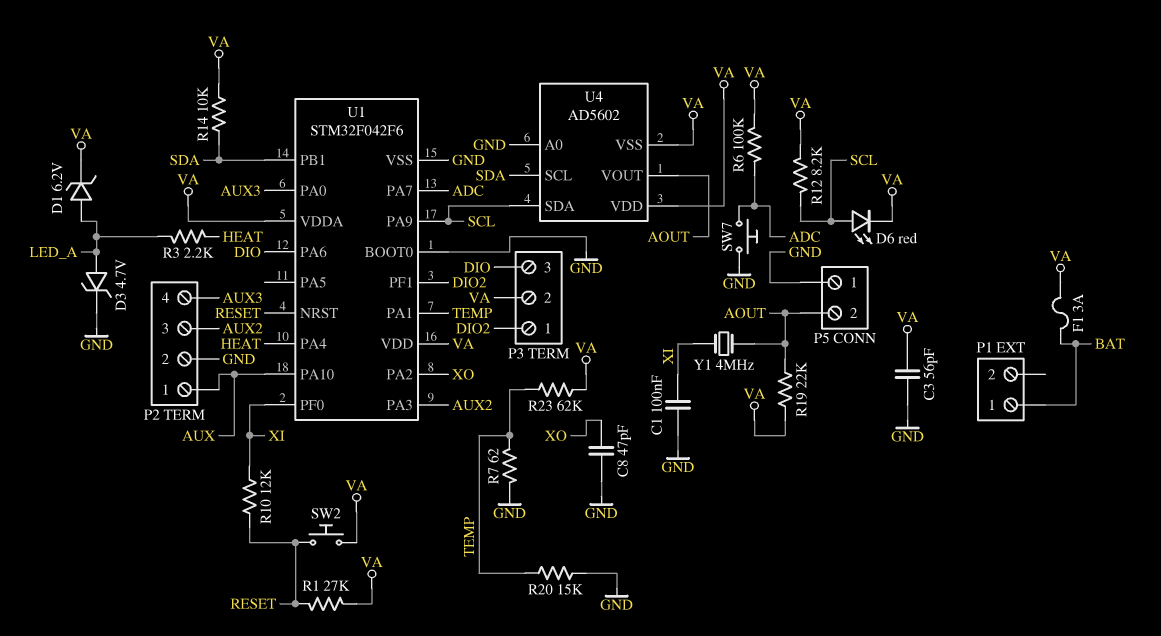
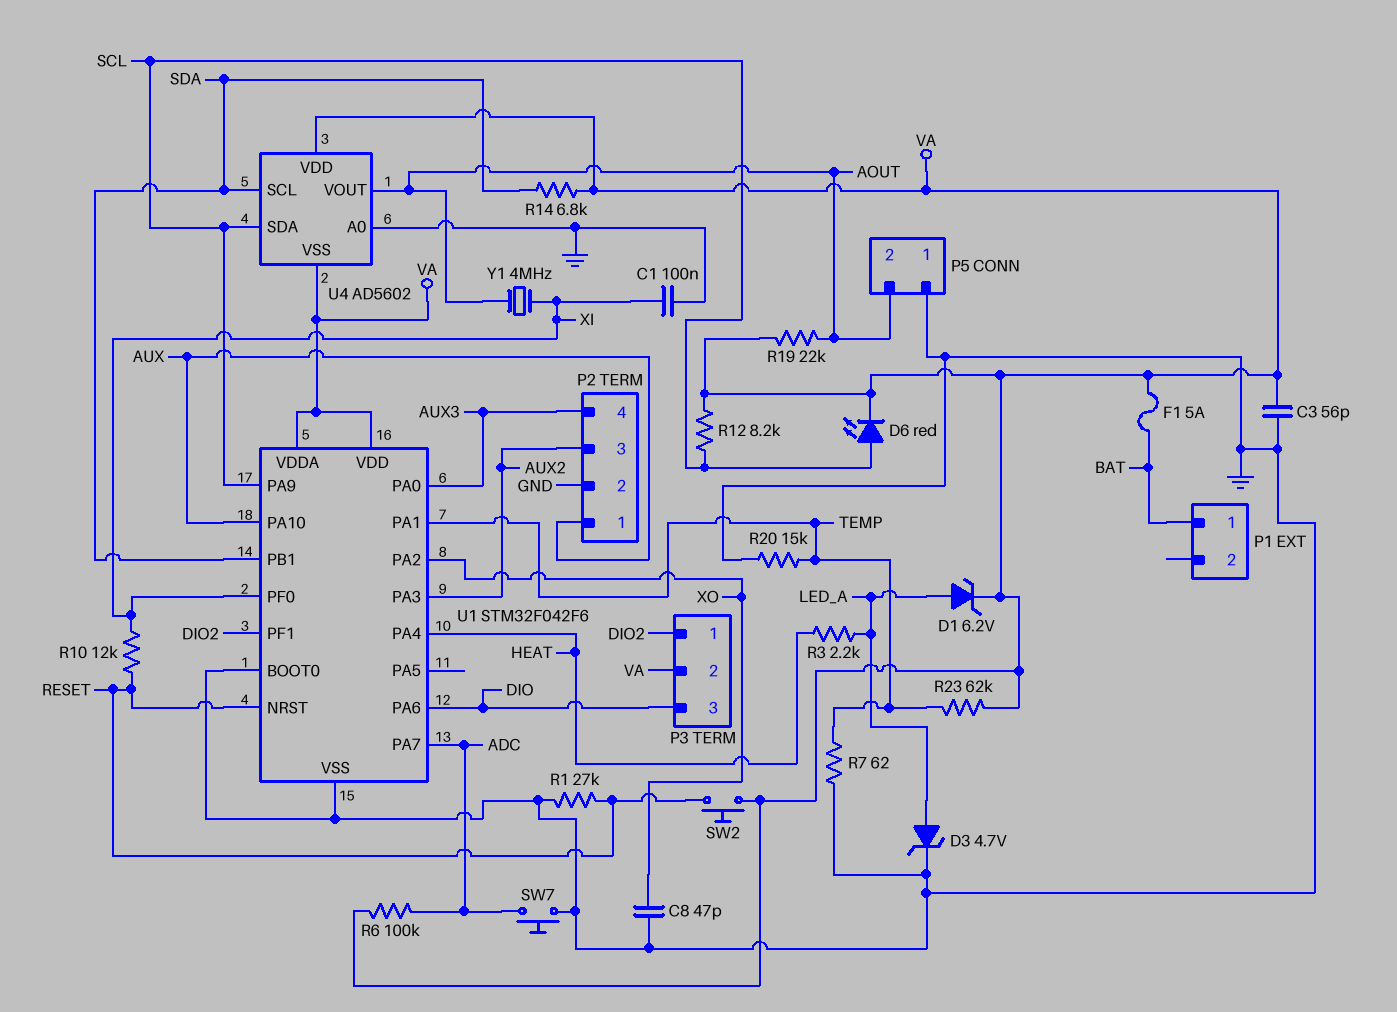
F1: 3A (BAT, VA) -> 5A (BAT, VA)
R1: 27k (RESET, VA) -> 27k (GND, RESET)
R14: 10k (SDA, VA) -> 6.8k (SDA, VA)

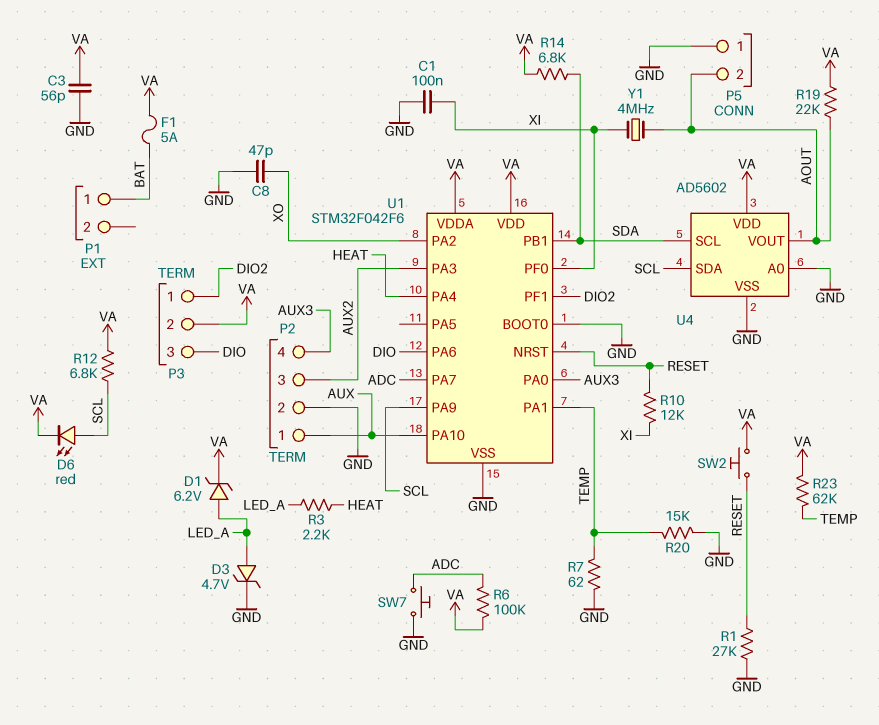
R12: 8.2k (SCL, VA) -> 6.8k (SCL, VA)
U4 pin VSS: VA -> GND

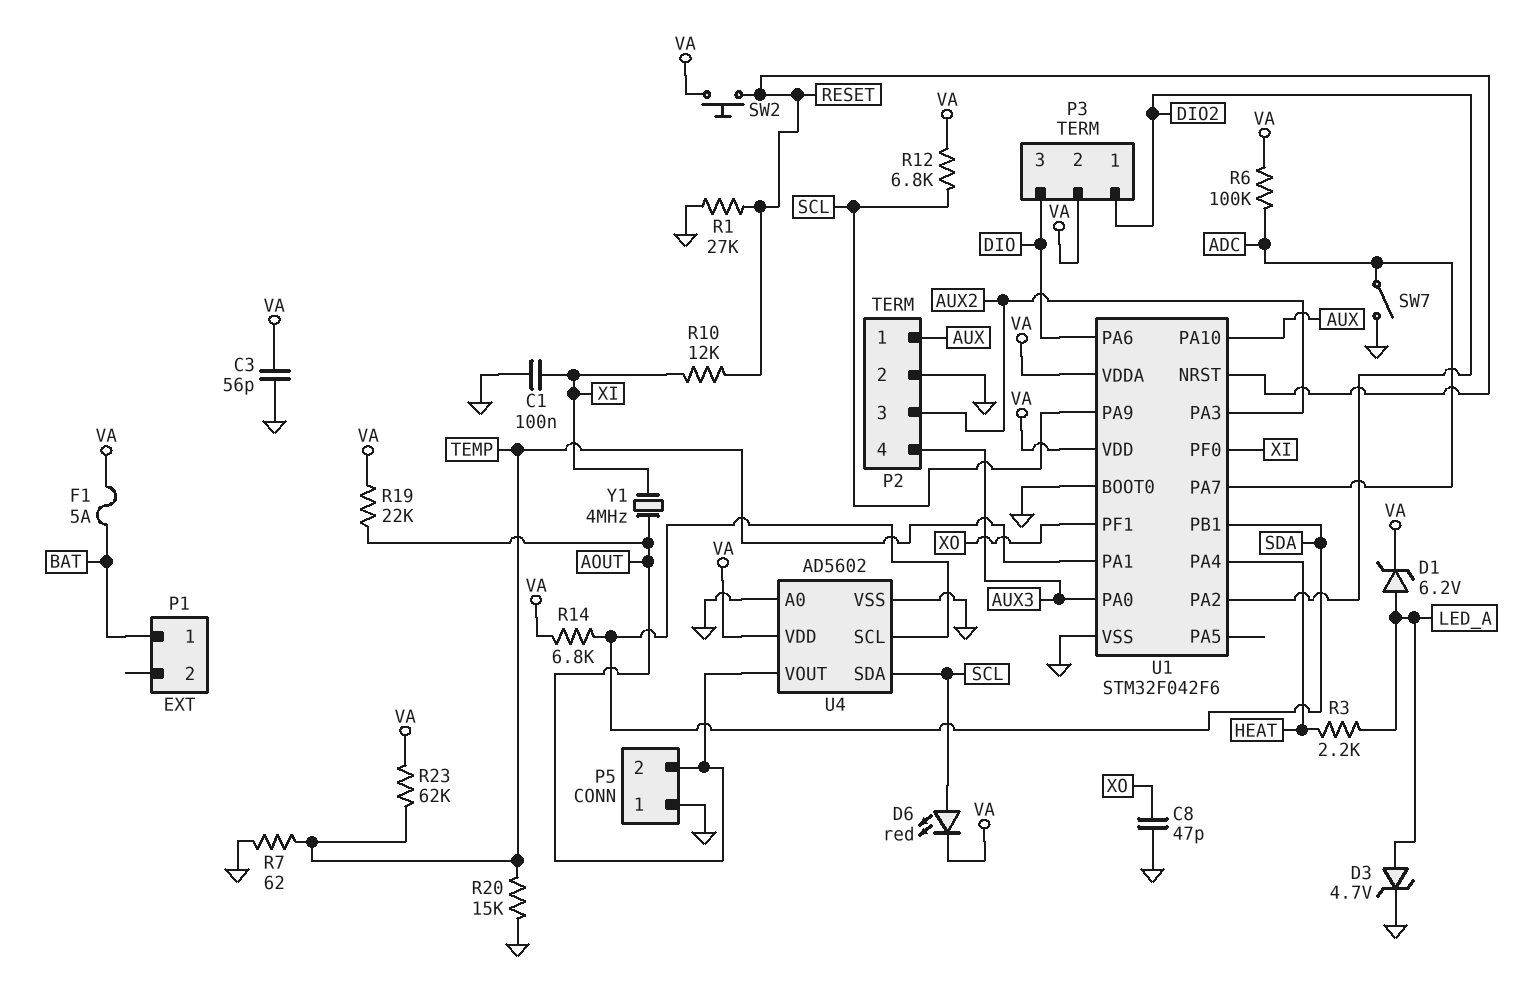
SW7: button (ADC, GND) -> switch (ADC, GND)
U1 pin PA2: XO -> DIO2
U1 pin PF1: DIO2 -> XO

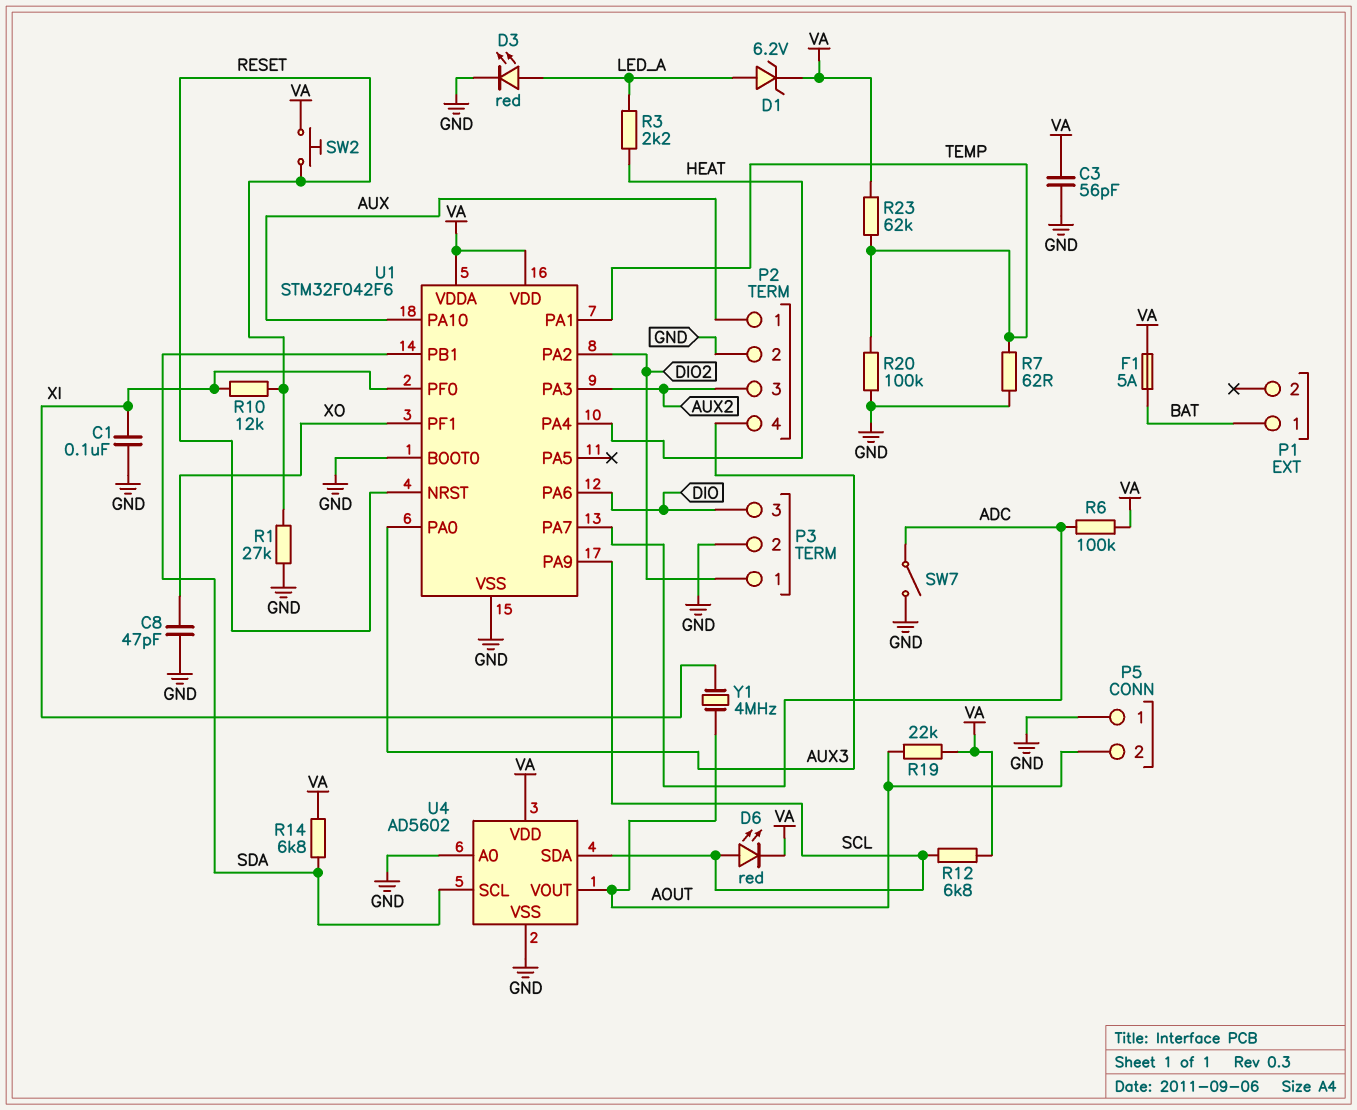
D3: zener 4.7V (A LED_A, K GND) -> LED red (A LED_A, K GND)
P3 pin 2: VA -> GND
R20: 15k (GND, TEMP) -> 100k (GND, TEMP)

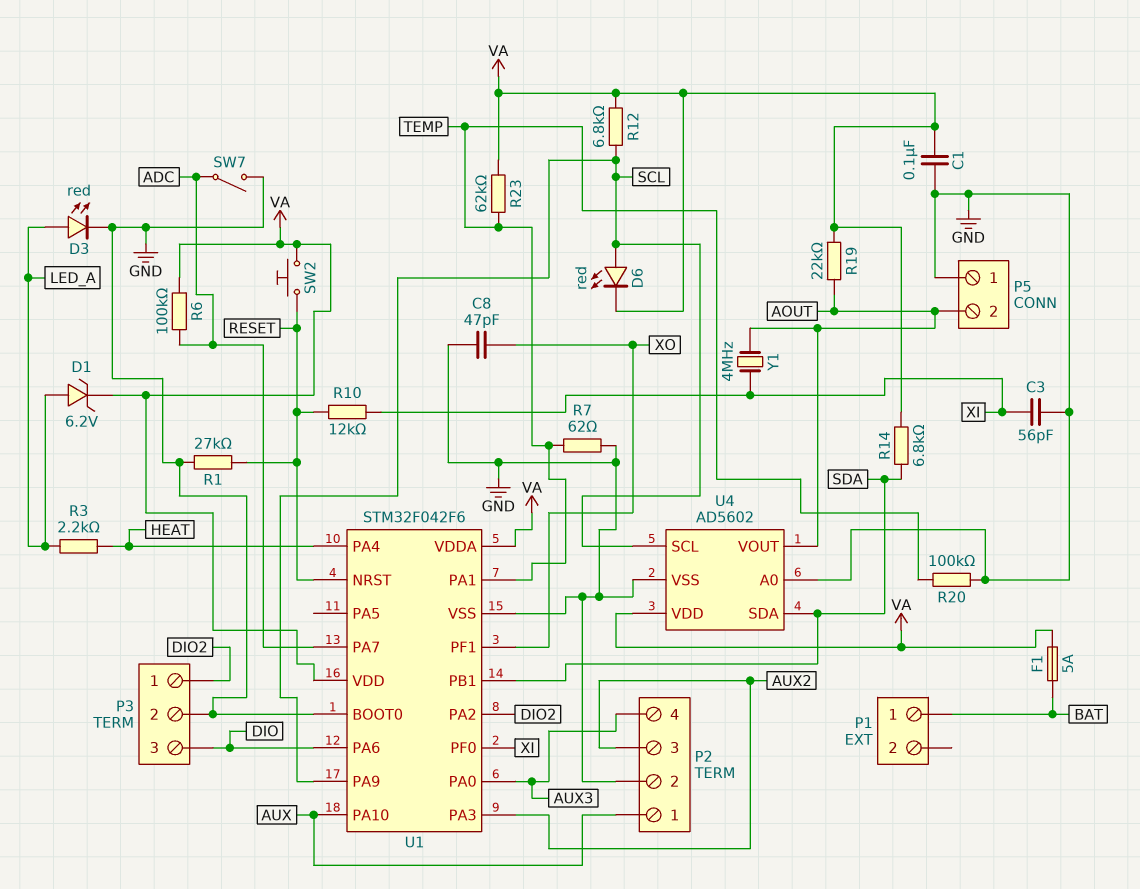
C1: 100nF (GND, XI) -> 100nF (GND, VA)
C3: 56pF (GND, VA) -> 56pF (GND, XI)
U4 pin SCL: SDA -> SCL
U4 pin SDA: SCL -> SDA

